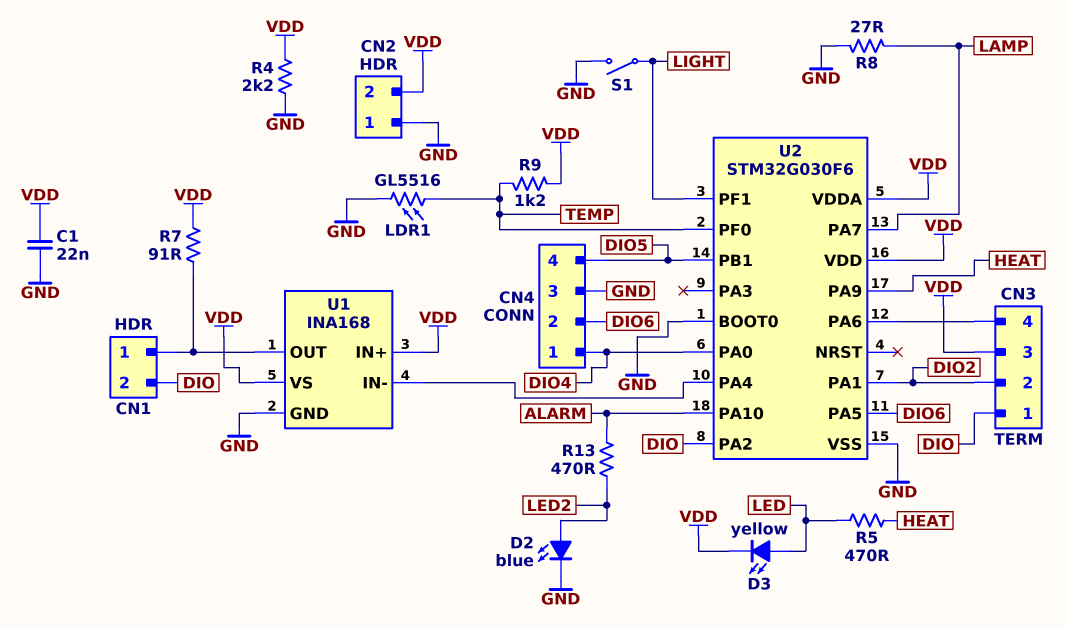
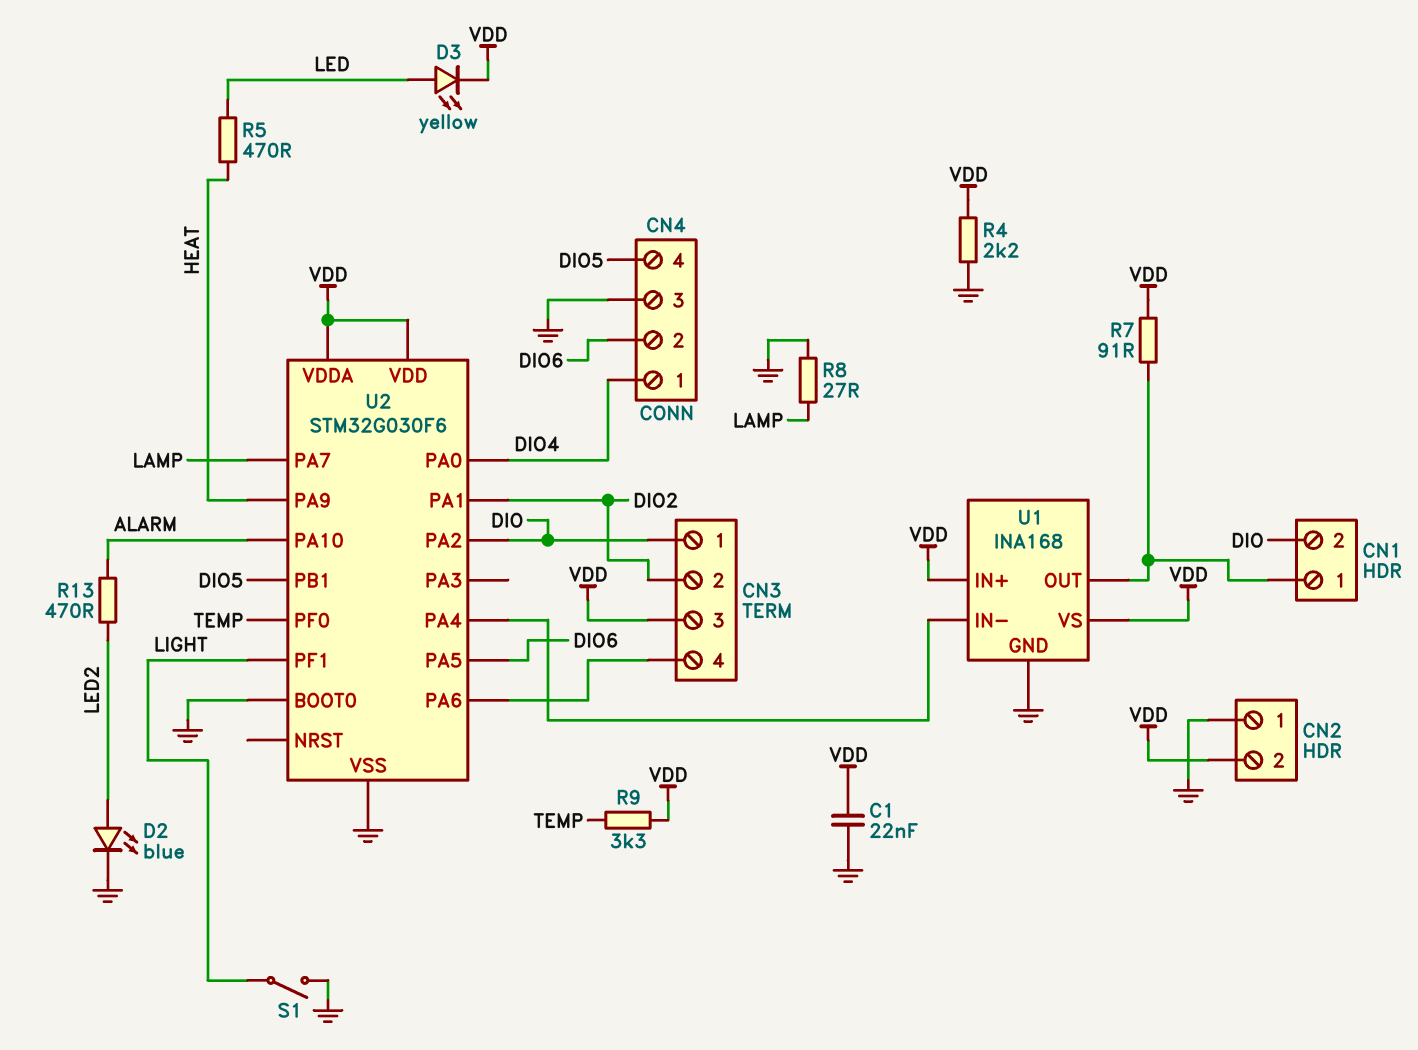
LDR1: GL5516 (GND, TEMP) -> none
R9: 1.2k (TEMP, VDD) -> 3.3k (TEMP, VDD)

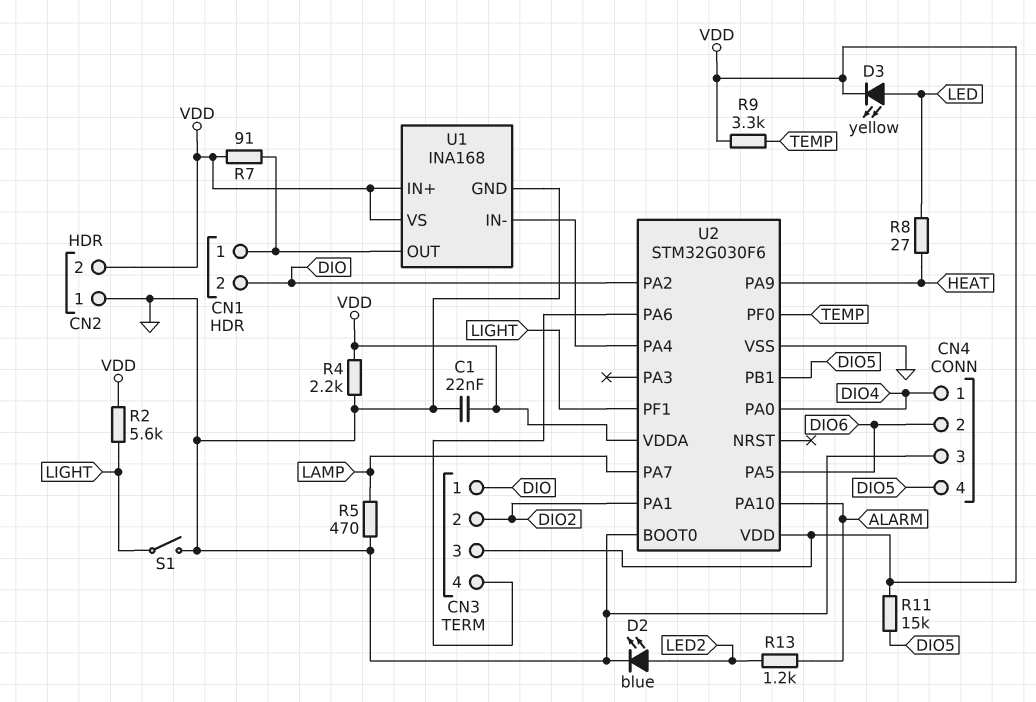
R2: none -> 5.6k (LIGHT, VDD)
R5: 470 (HEAT, LED) -> 470 (GND, LAMP)
R8: 27 (GND, LAMP) -> 27 (HEAT, LED)
R11: none -> 15k (DIO5, VDD)
R13: 470 (ALARM, LED2) -> 1.2k (ALARM, LED2)

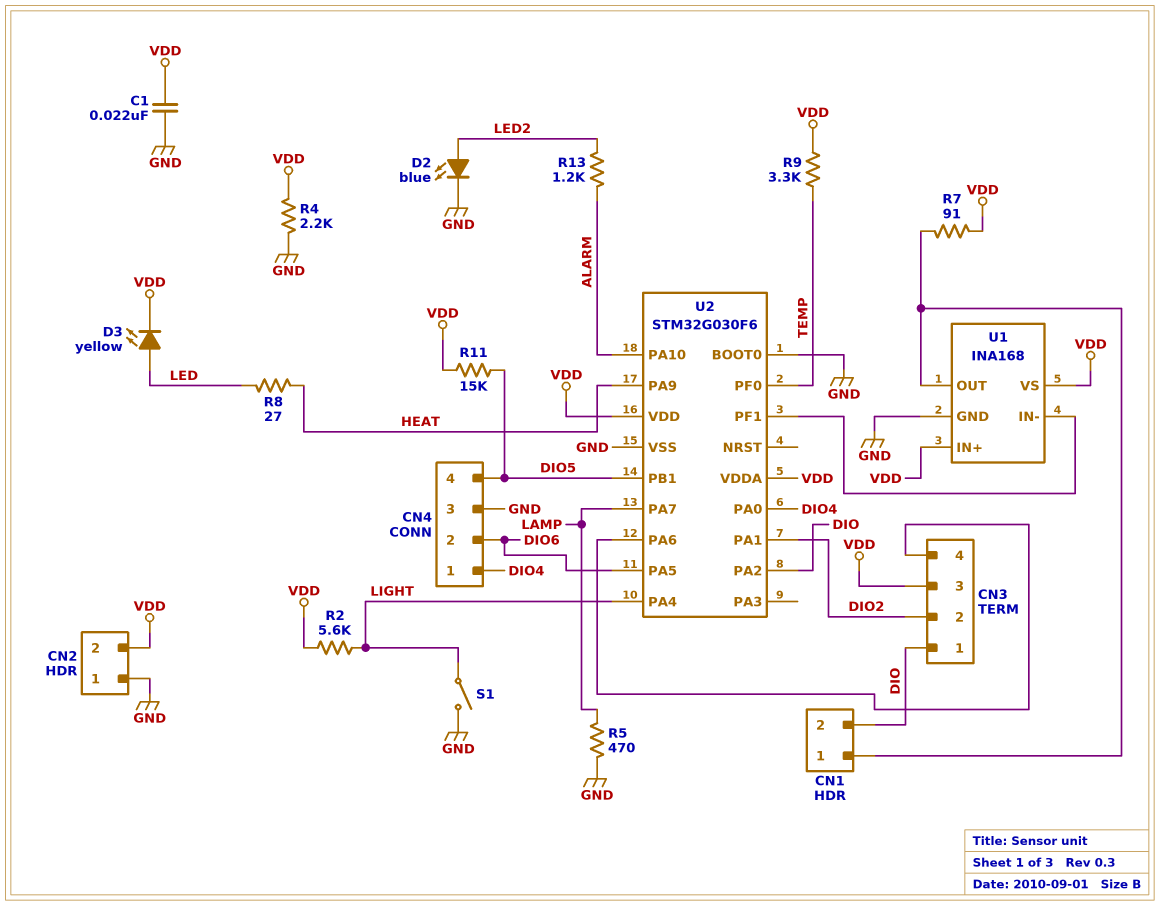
U2 pin PA4: U1/IN- -> LIGHT
U2 pin PF1: LIGHT -> U1/IN-

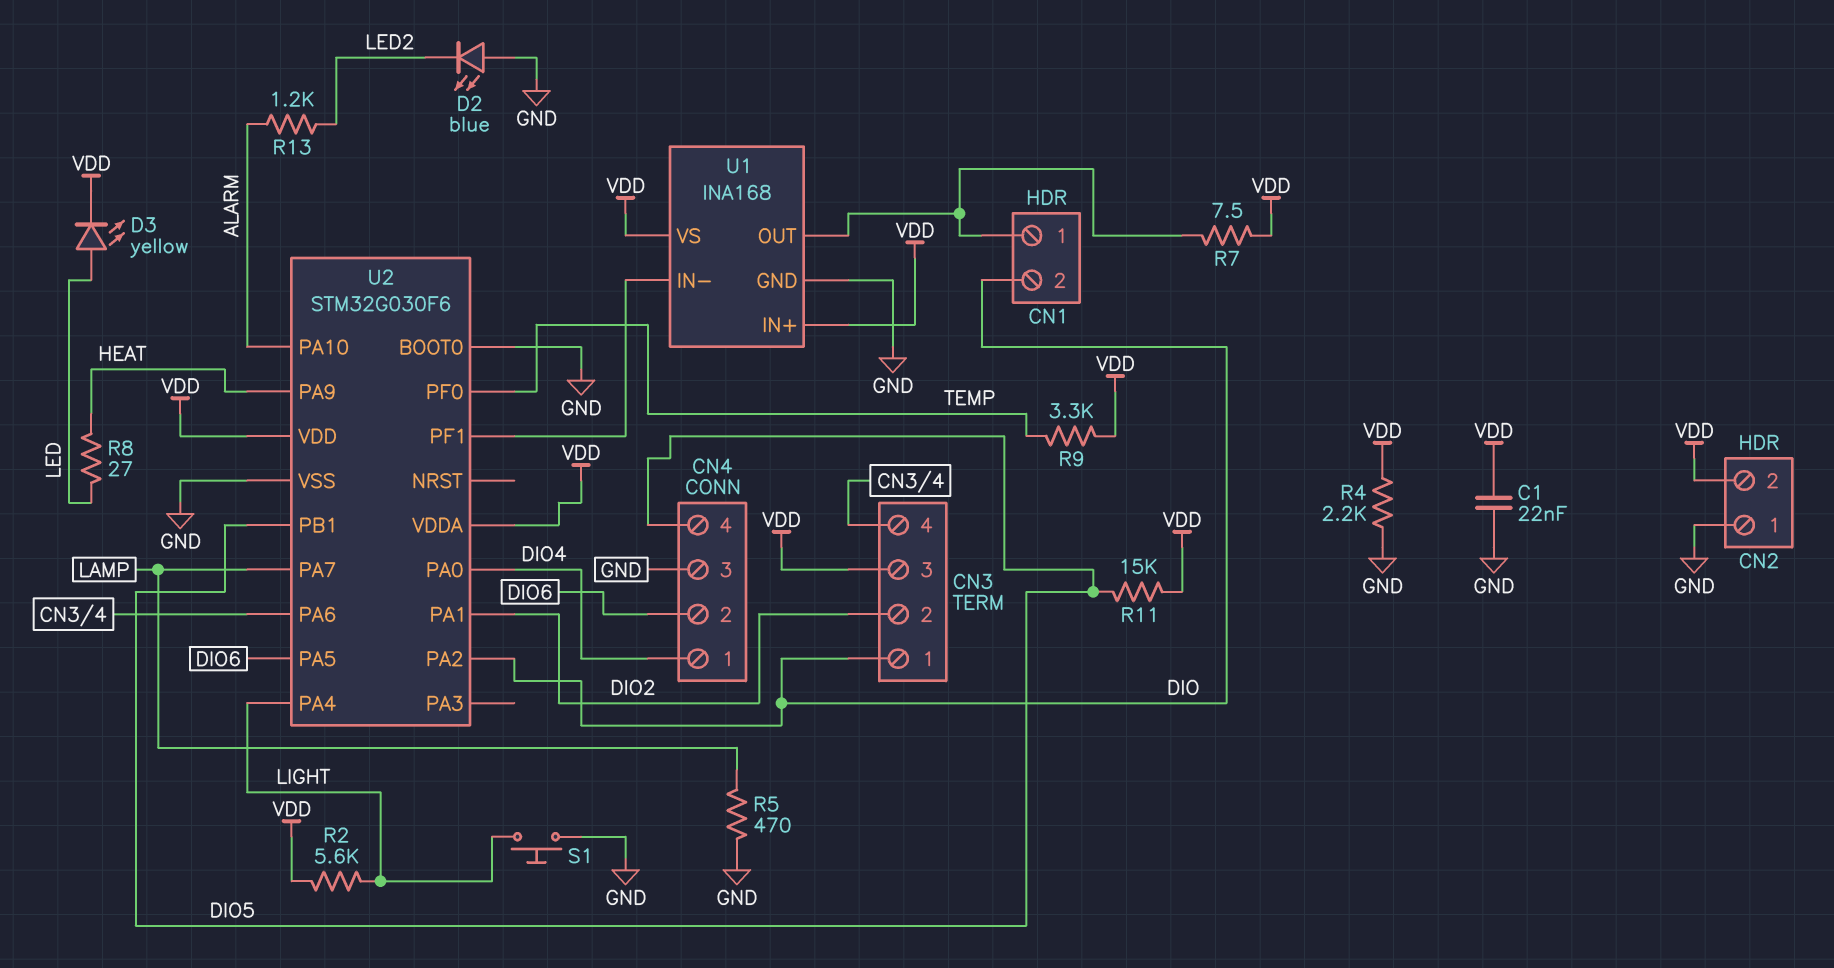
D2: LED blue (A LED2, K GND) -> LED blue (A GND, K LED2)
R7: 91 (CN1/1, VDD) -> 7.5 (CN1/1, VDD)
S1: switch (GND, LIGHT) -> button (GND, LIGHT)

